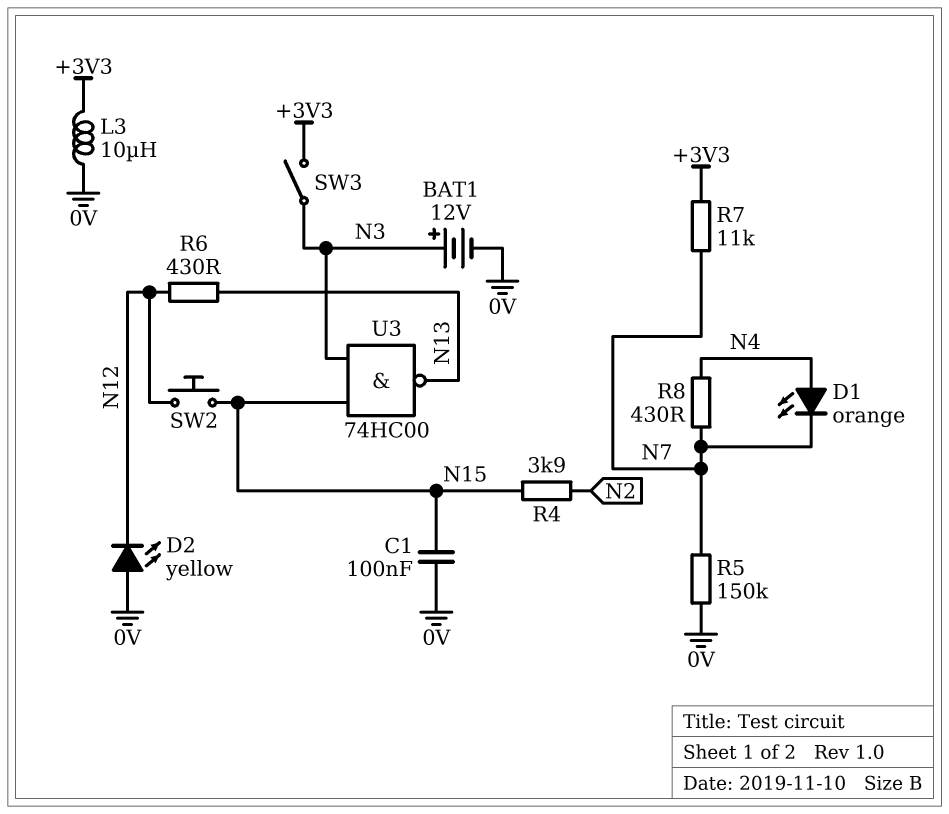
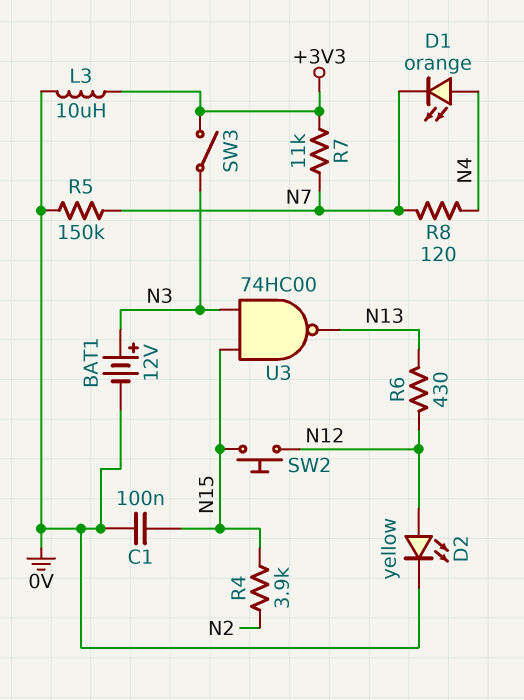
D2: LED yellow (A 0V, K N12) -> LED yellow (A N12, K 0V)
R8: 430 (N4, N7) -> 120 (N4, N7)

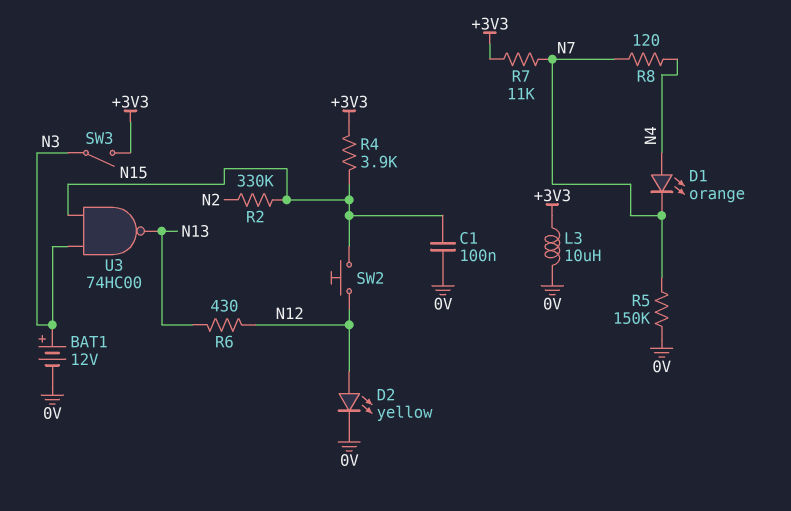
R2: none -> 330k (N2, N15)
R4: 3.9k (N2, N15) -> 3.9k (+3V3, N15)

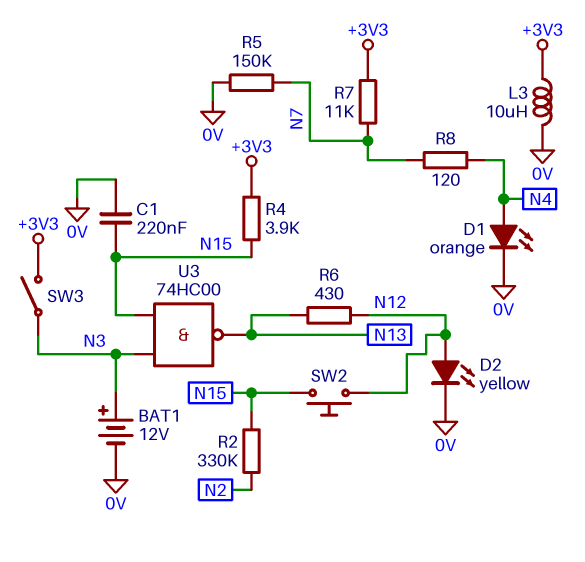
C1: 100nF (0V, N15) -> 220nF (0V, N15)
D1: LED orange (A N4, K N7) -> LED orange (A N4, K 0V)

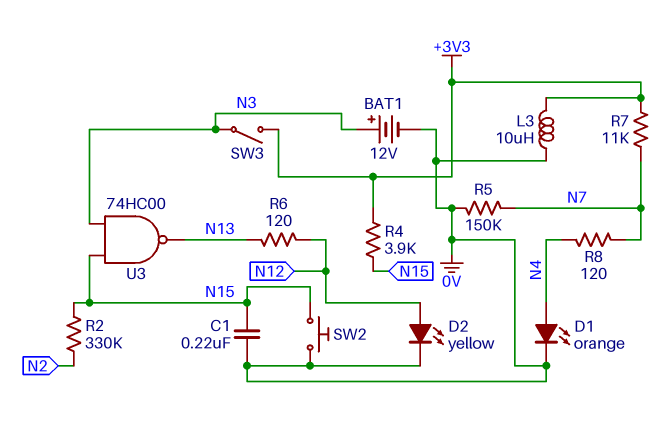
R6: 430 (N12, N13) -> 120 (N12, N13)
SW2: button (N12, N15) -> button (0V, N15)

